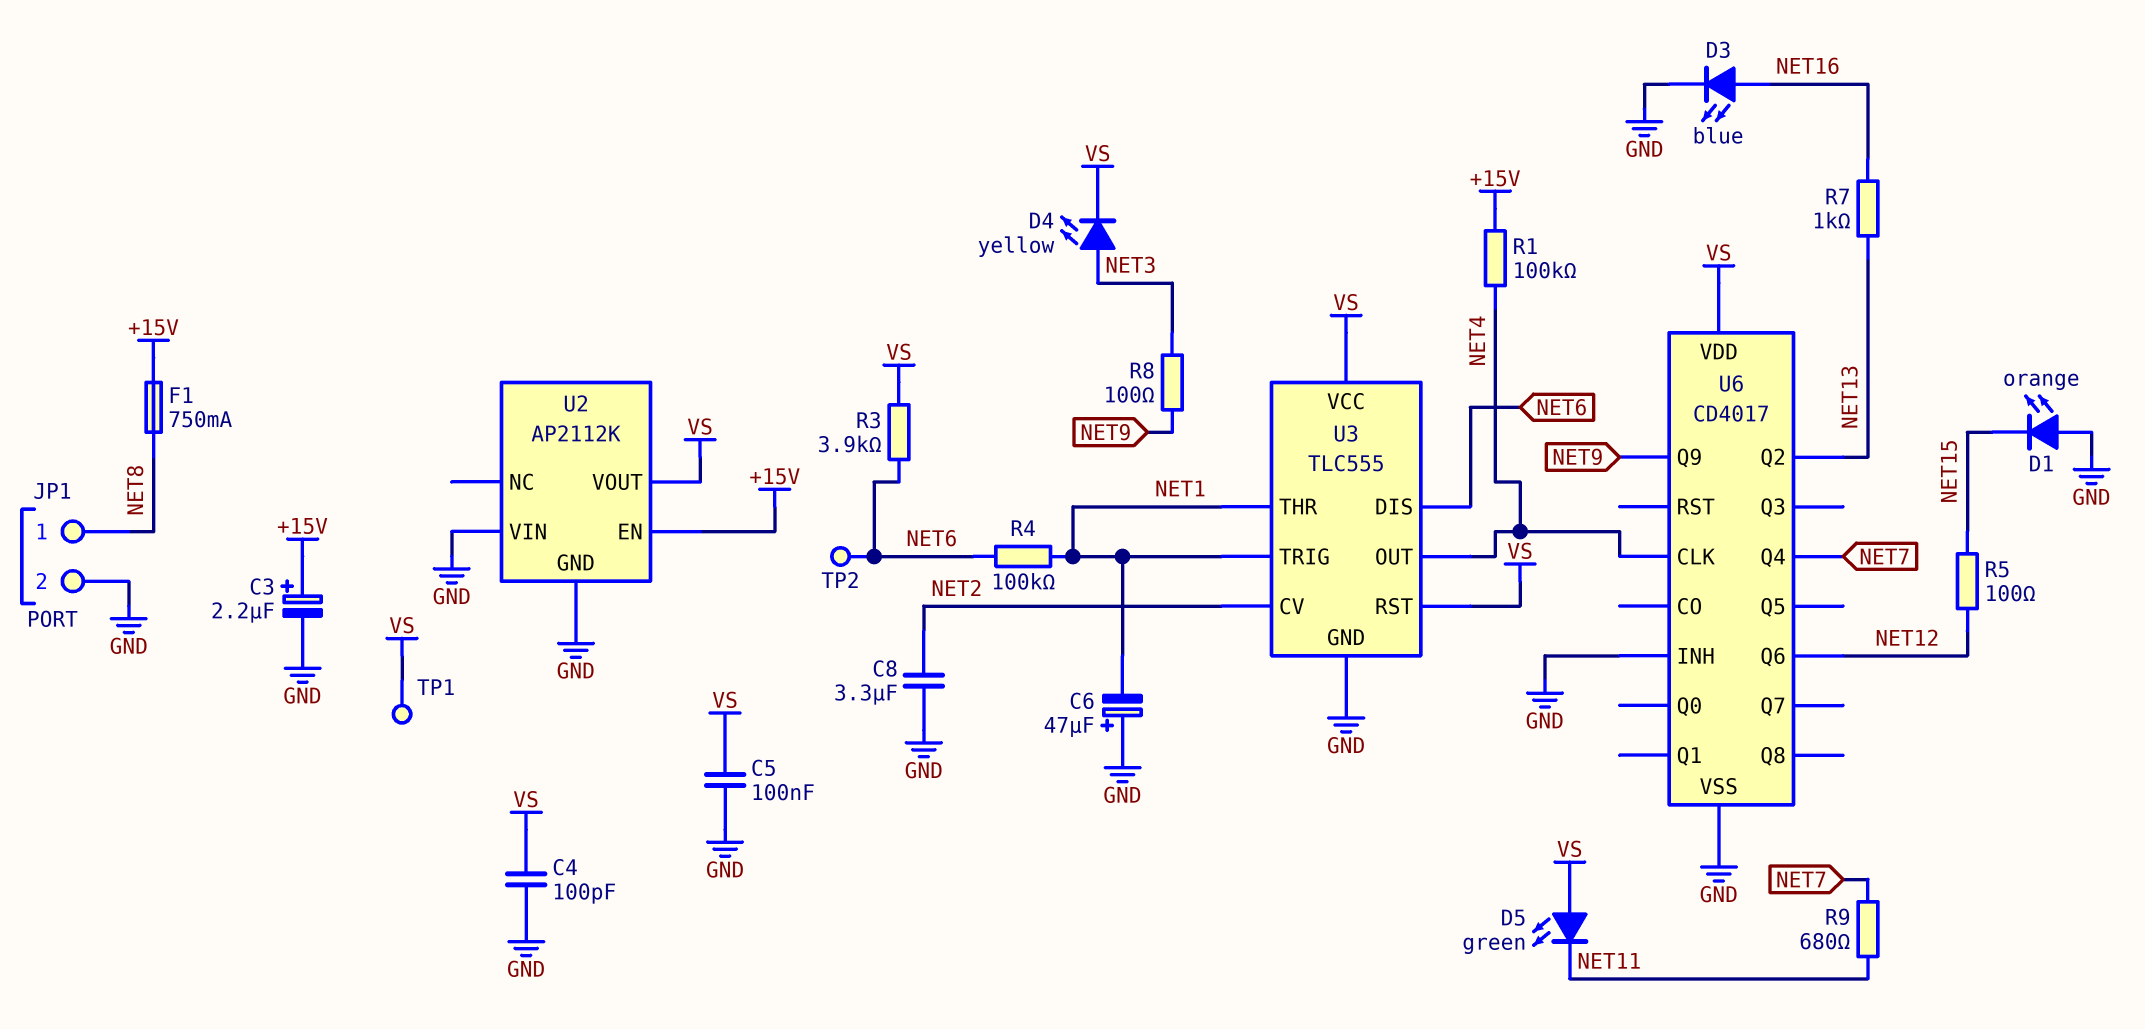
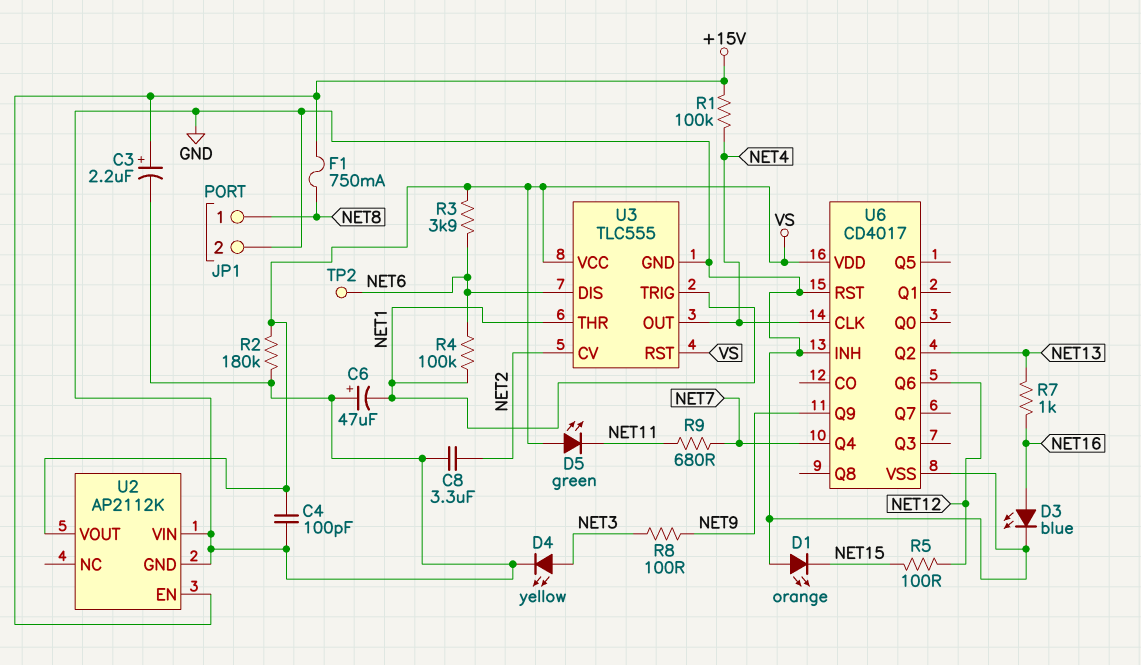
C5: 100nF (GND, VS) -> none
D4: LED yellow (A NET3, K VS) -> LED yellow (A NET3, K GND)
R2: none -> 180k (GND, VS)
TP1: test point (VS) -> none
U6 pin RST: none -> GND

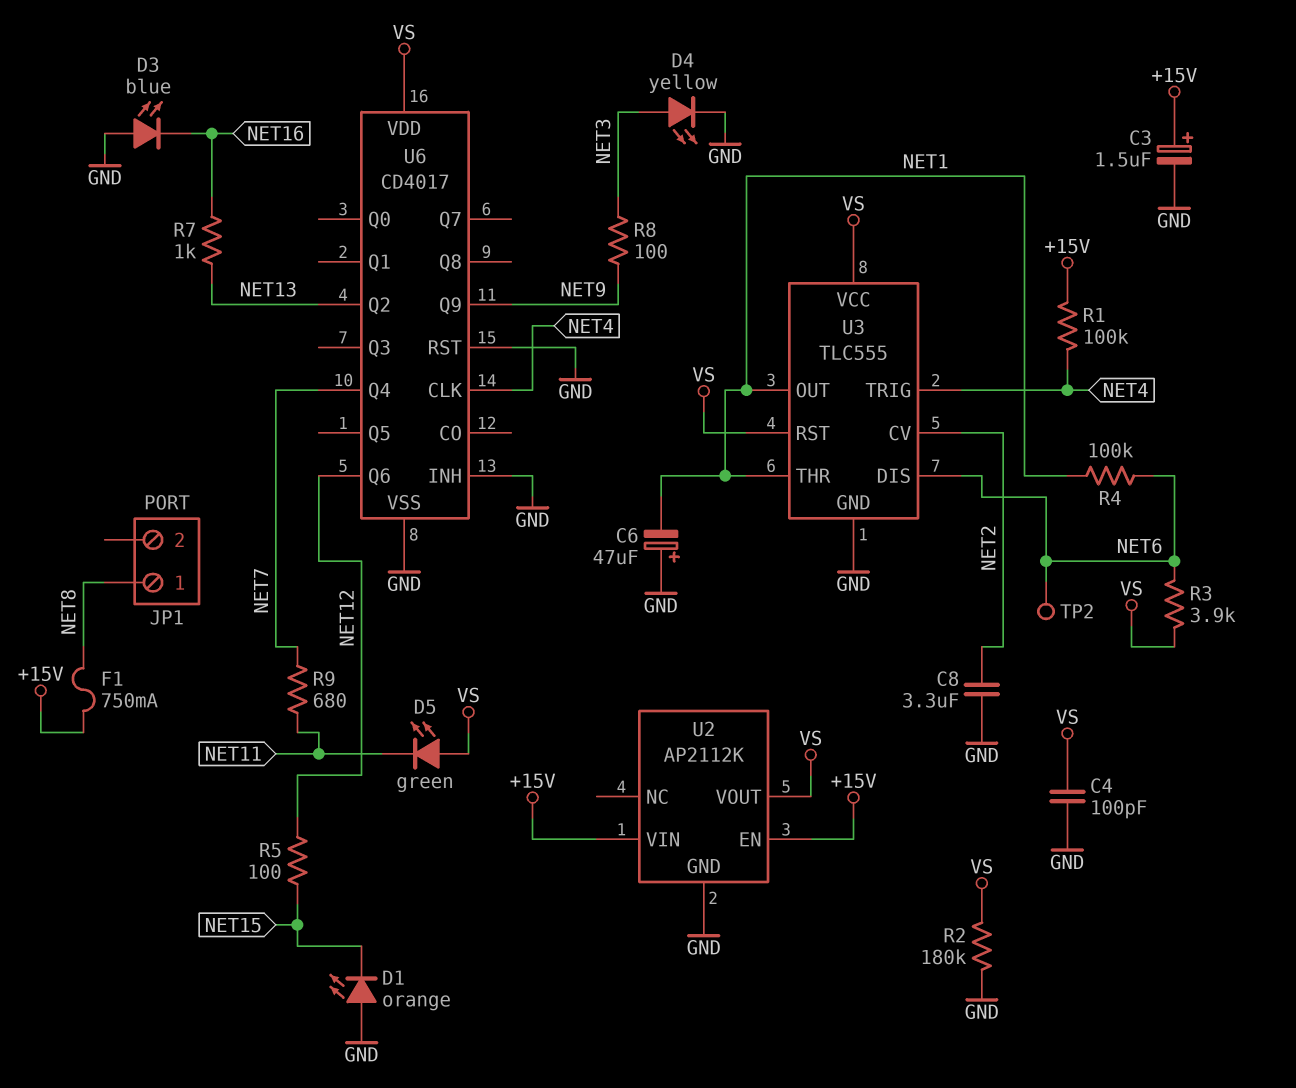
C3: 2.2uF (plus +15V, minus GND) -> 1.5uF (plus +15V, minus GND)
D3: LED blue (A NET16, K GND) -> LED blue (A GND, K NET16)
JP1 pin 2: GND -> none
U2 pin VIN: GND -> +15V
U3 pin OUT: NET4 -> NET1
U3 pin TRIG: NET1 -> NET4

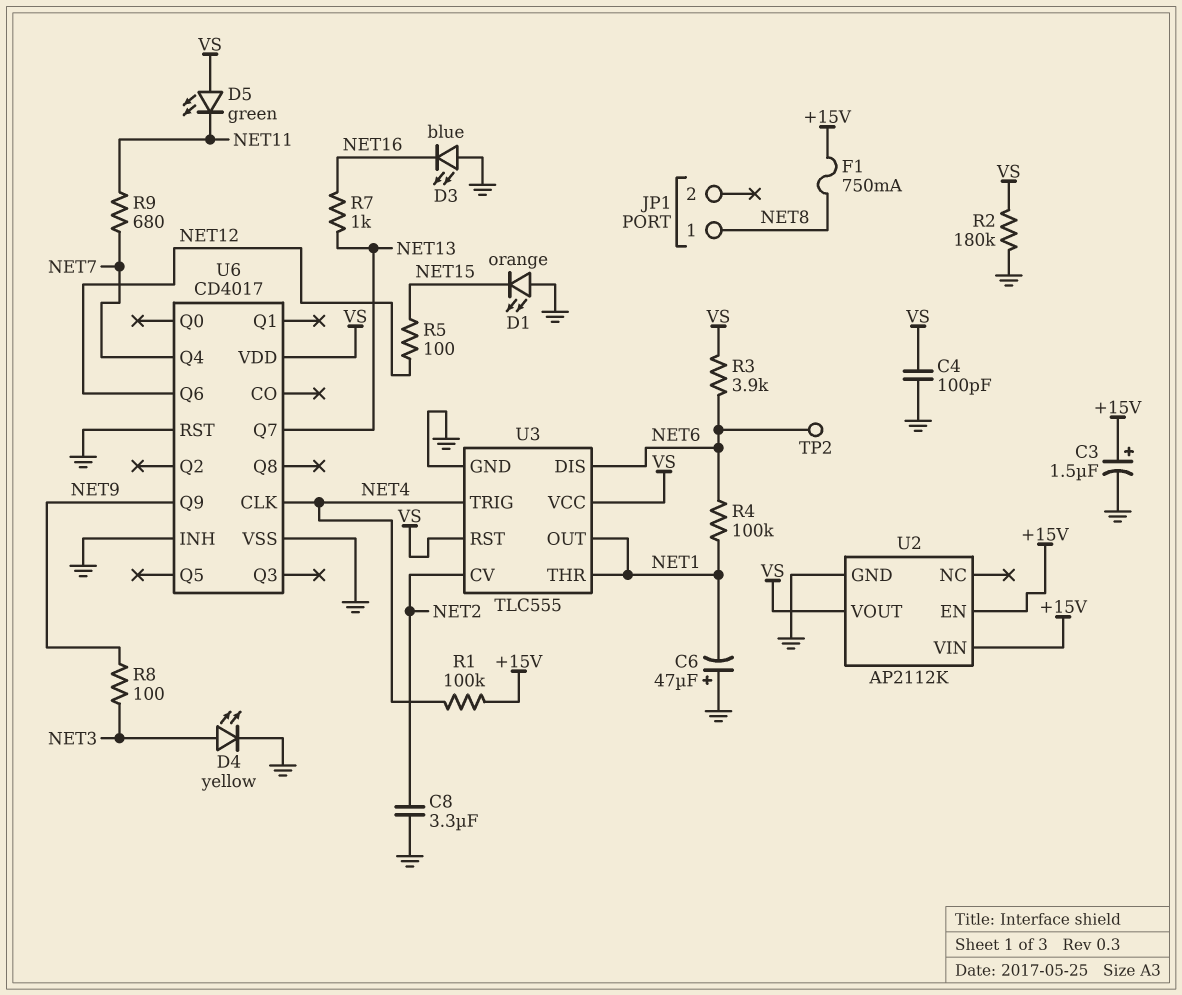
U6 pin Q2: NET13 -> none
U6 pin Q7: none -> NET13

